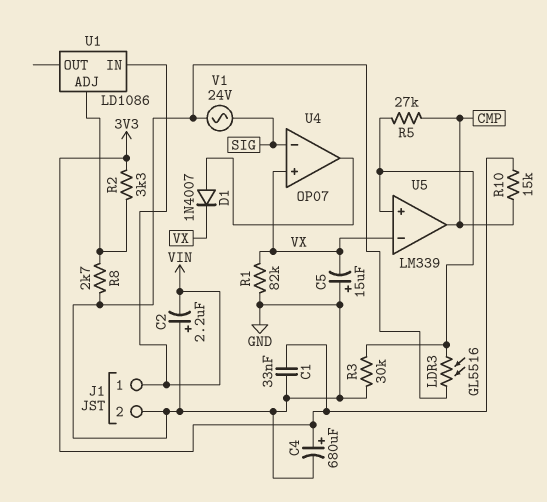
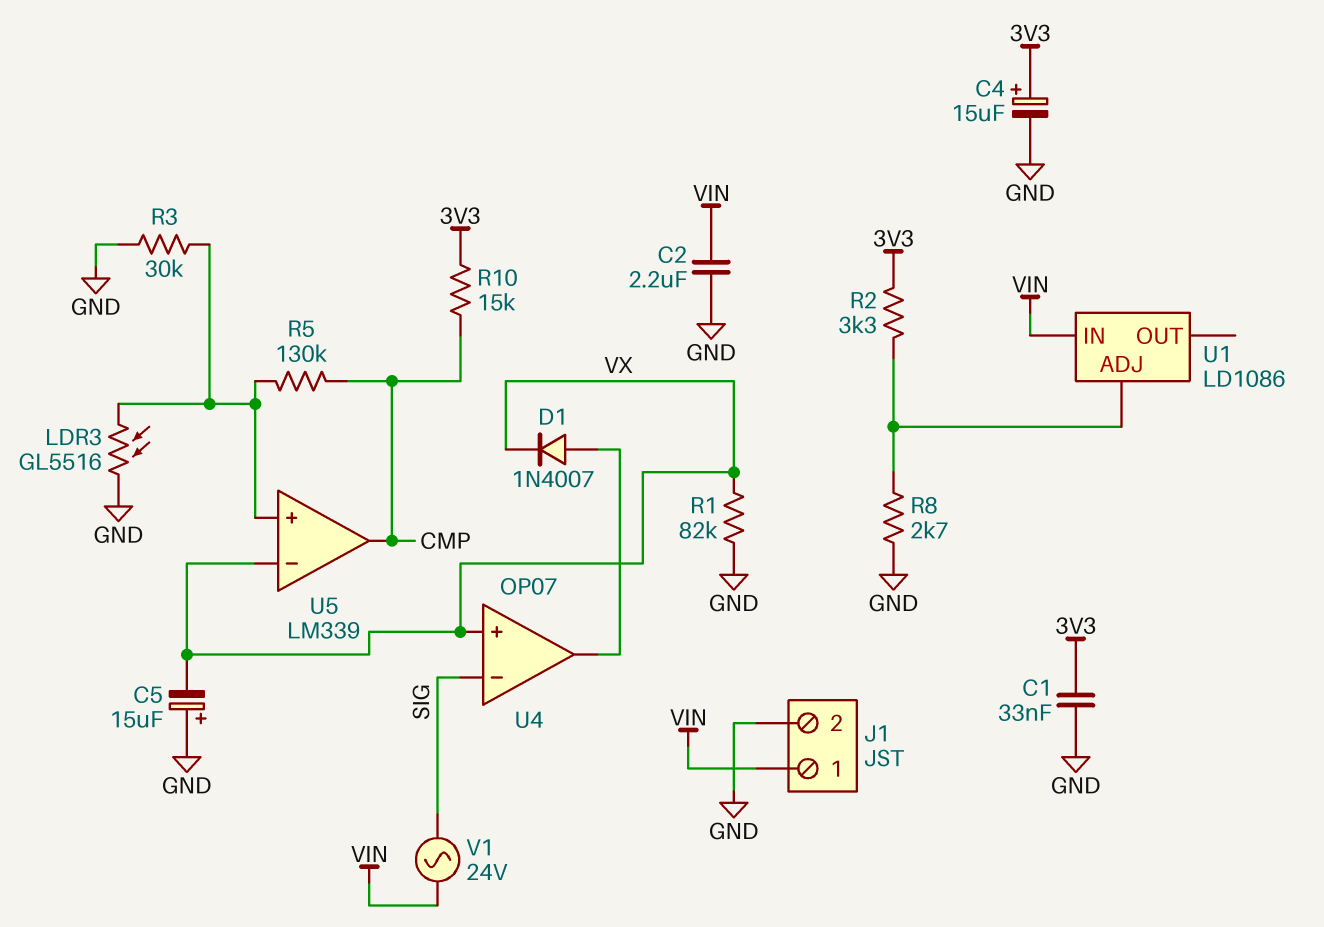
C2: 2.2uF (plus GND, minus VIN) -> 2.2uF (GND, VIN)
C4: 680uF (plus 3V3, minus GND) -> 15uF (plus 3V3, minus GND)
R5: 27k (CMP, U5/in+) -> 130k (CMP, U5/in+)
V1: AC 24V (GND, SIG) -> AC 24V (SIG, VIN)

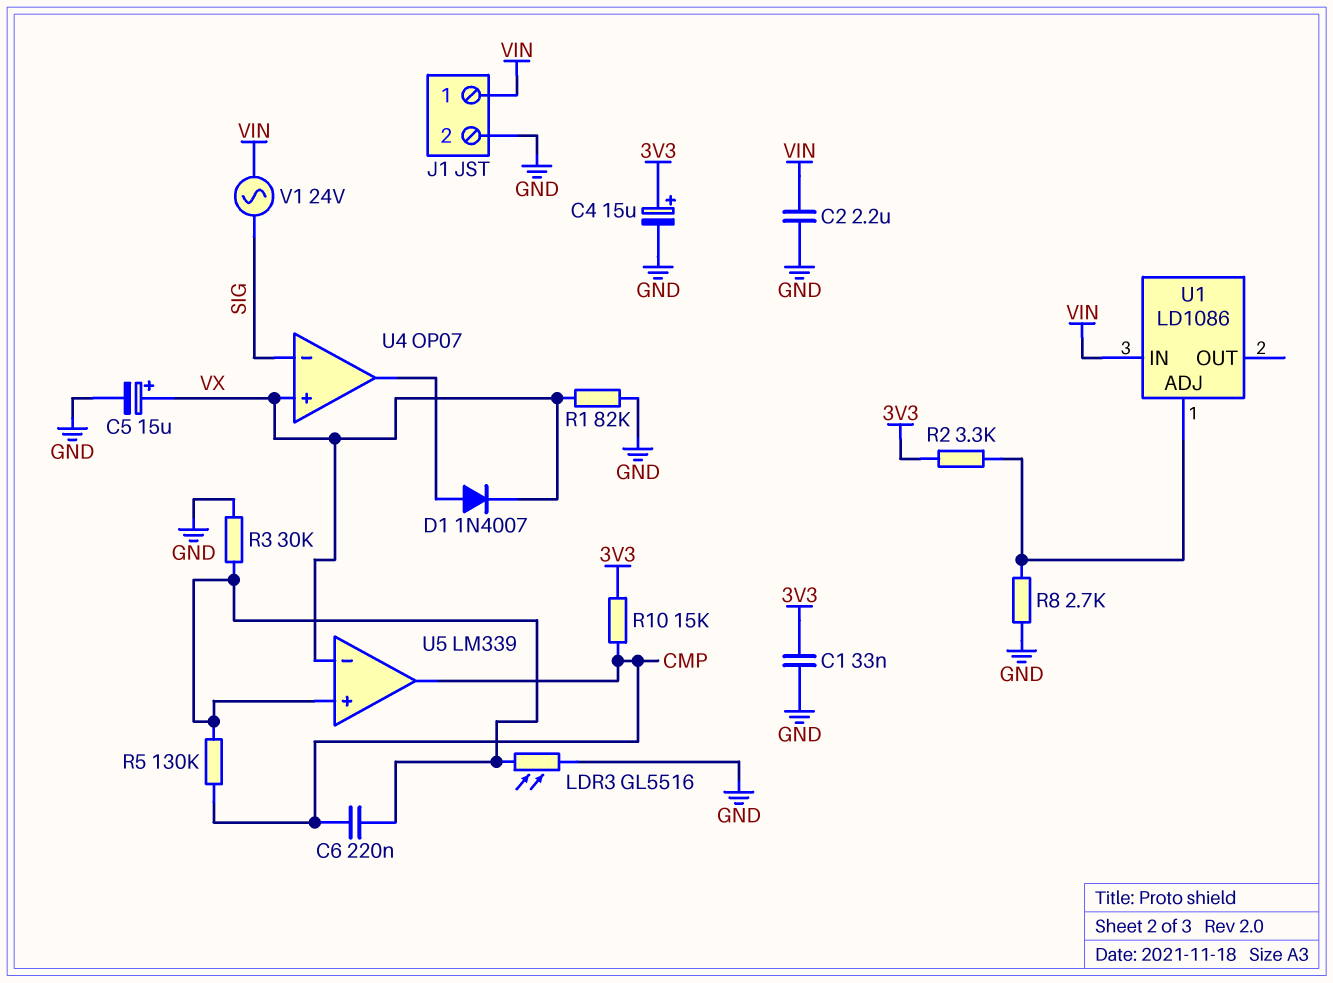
C5: 15uF (plus GND, minus VX) -> 15uF (plus VX, minus GND)
C6: none -> 220nF (CMP, U5/in+)

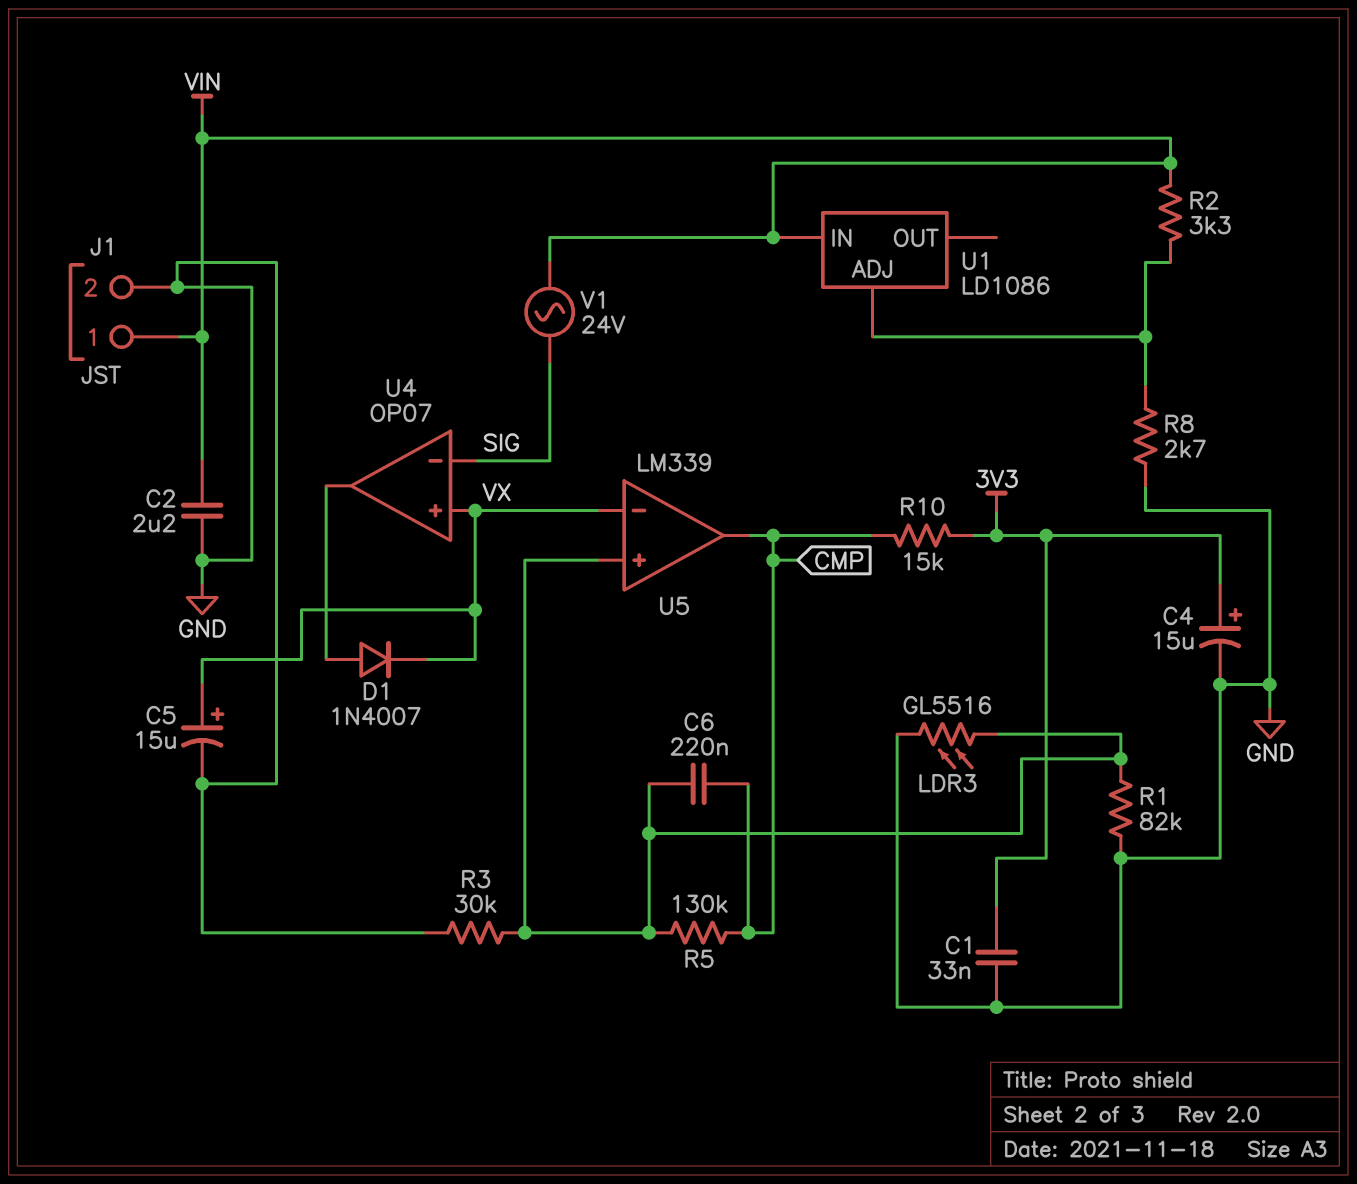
R1: 82k (GND, VX) -> 82k (GND, U5/in+)
R2: 3.3k (3V3, U1/ADJ) -> 3.3k (U1/ADJ, VIN)

